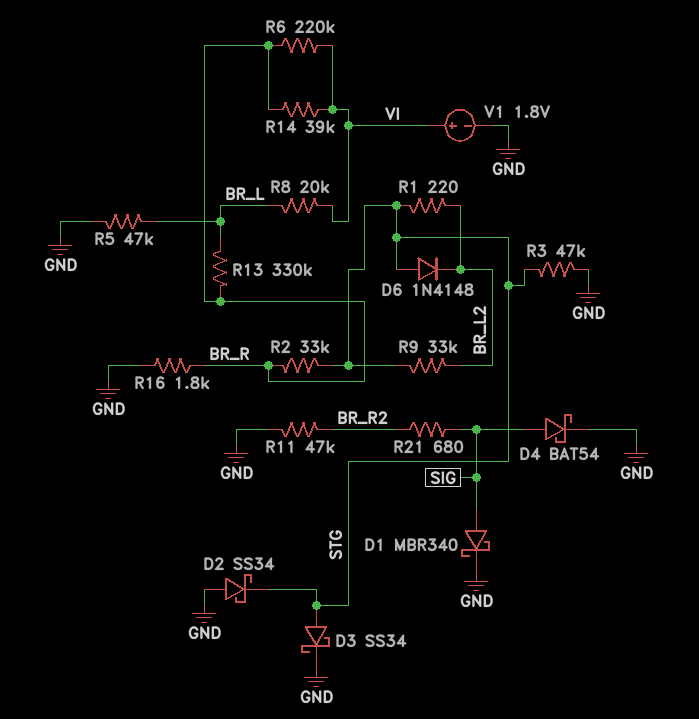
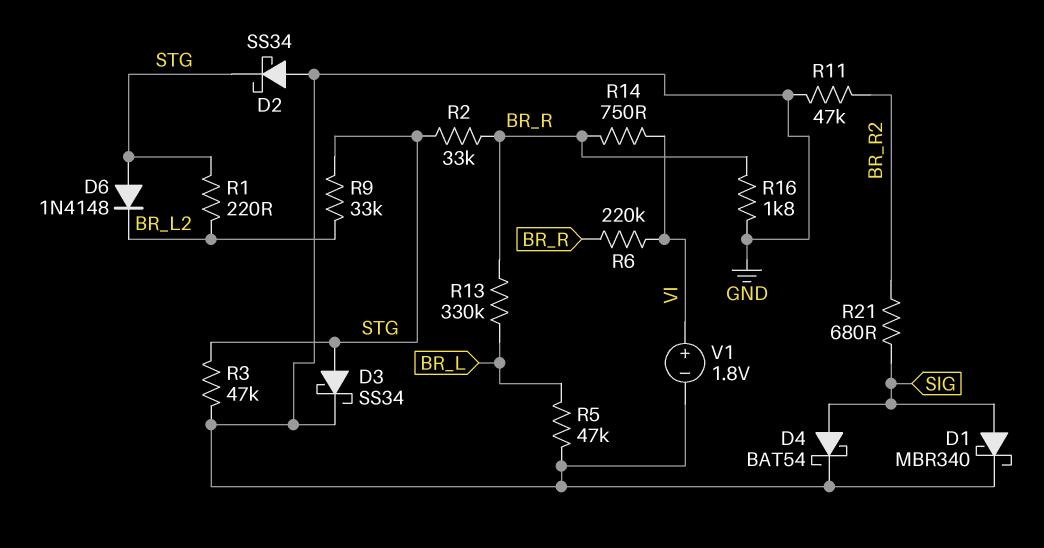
R8: 20k (BR_L, VI) -> none
R14: 39k (BR_R, VI) -> 750 (BR_R, VI)

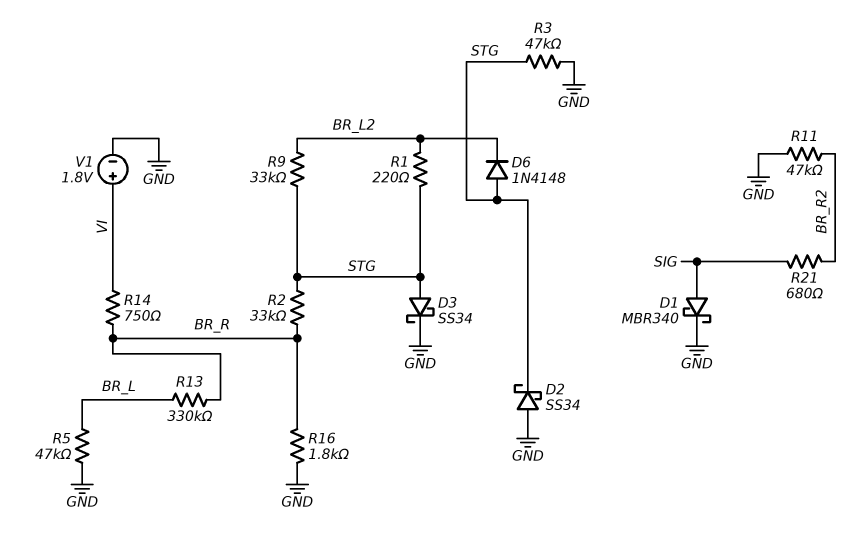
D4: schottky BAT54 (A SIG, K GND) -> none
R6: 220k (BR_R, VI) -> none

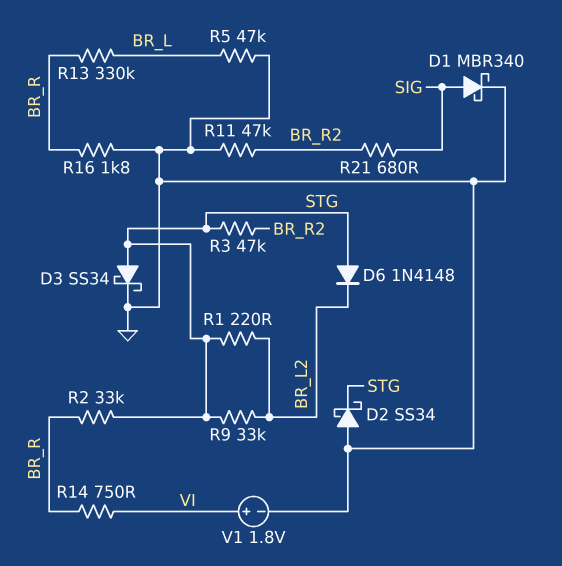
R3: 47k (GND, STG) -> 47k (BR_R2, STG)

